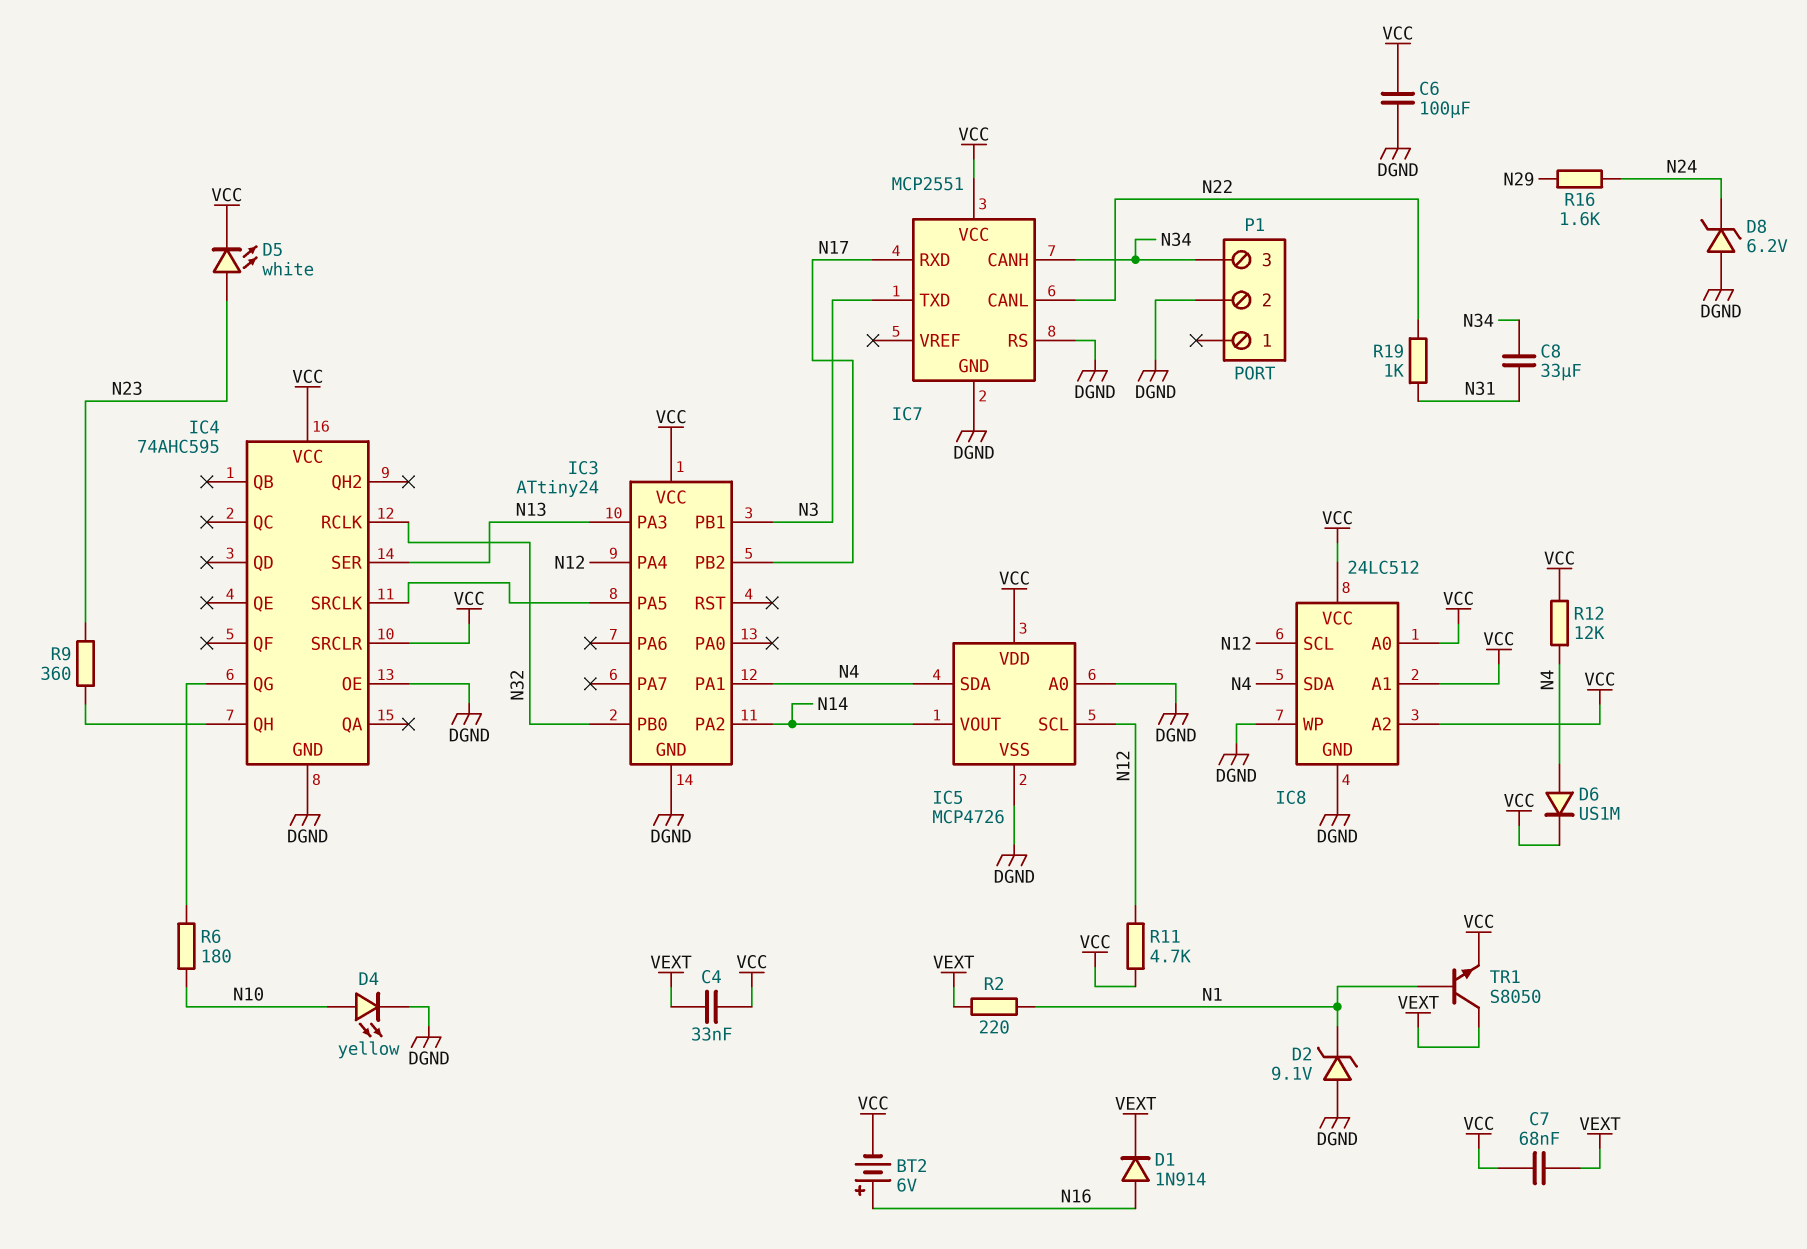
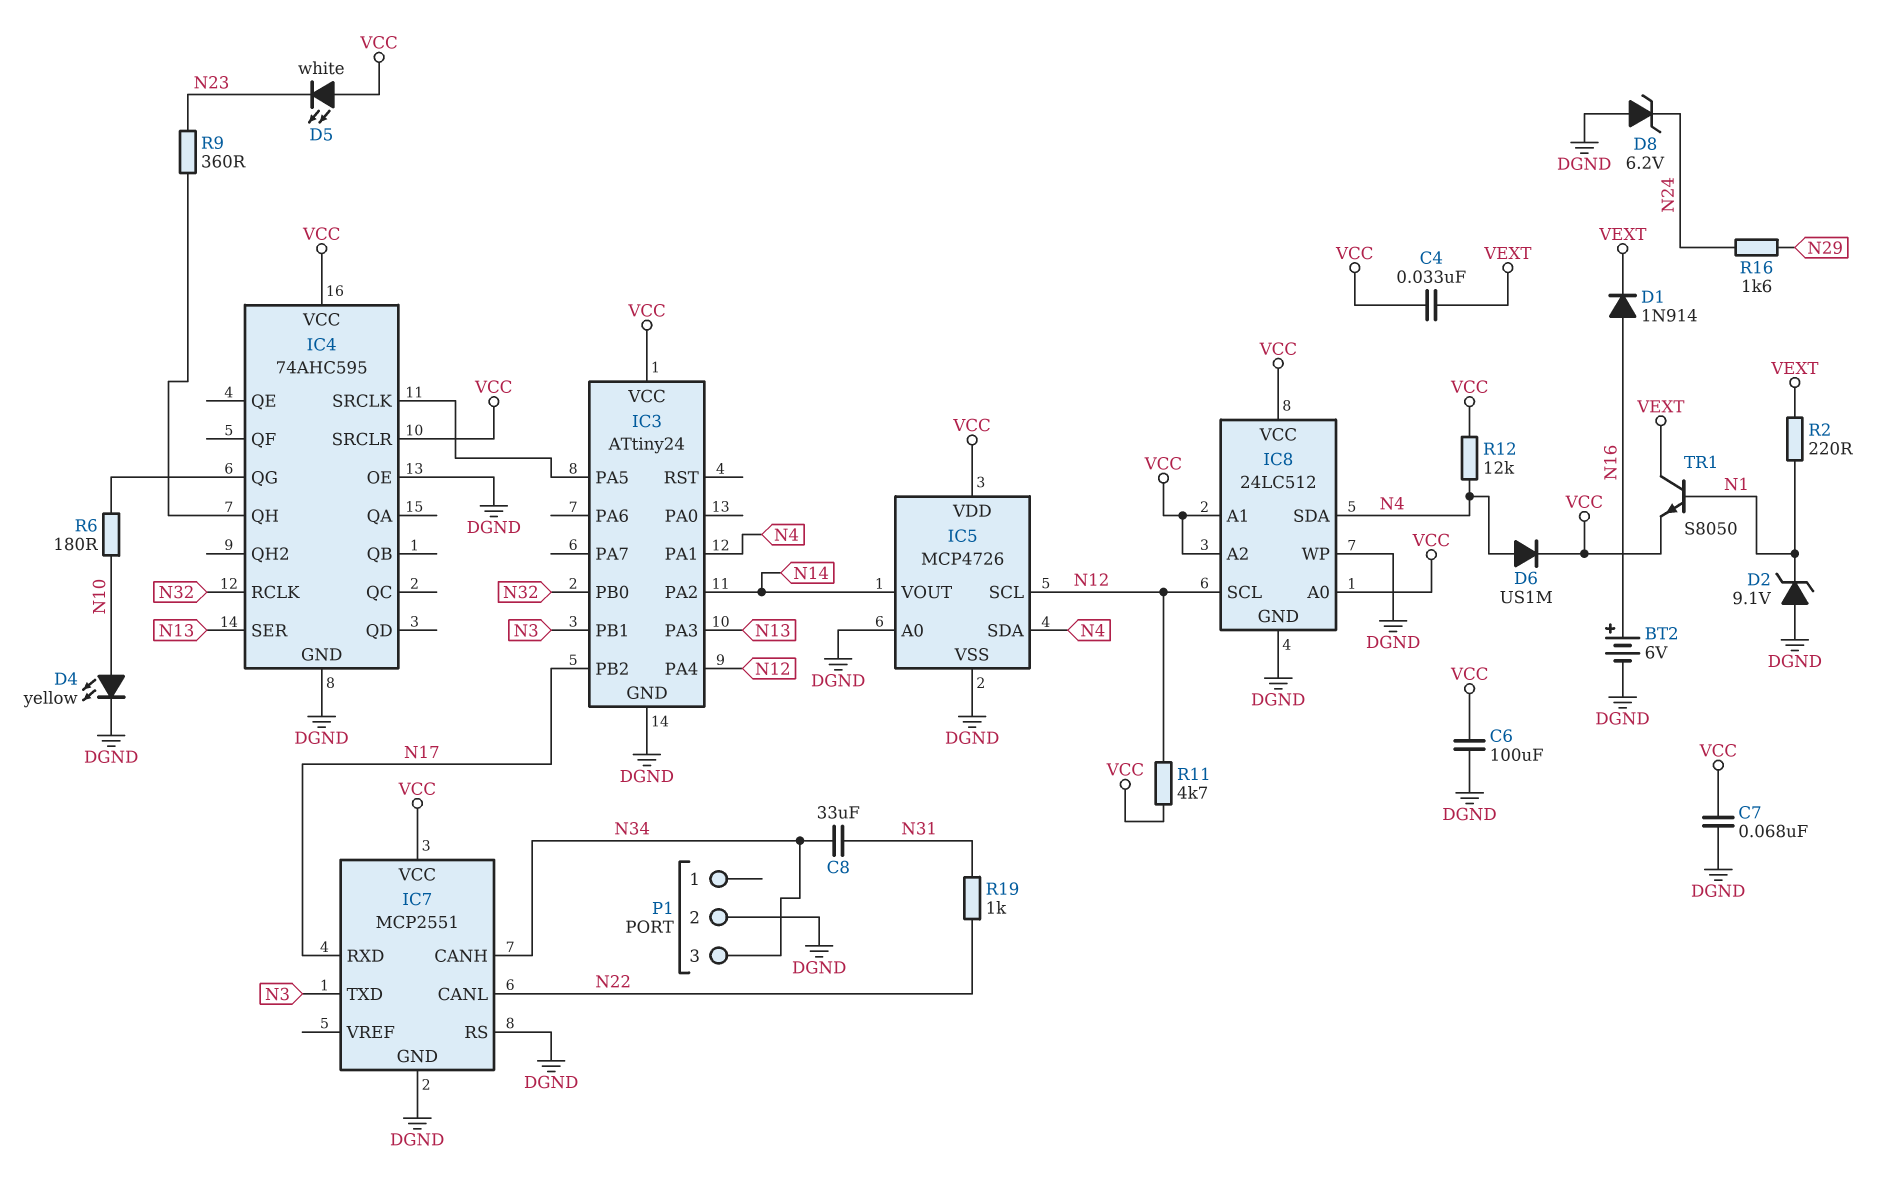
BT2: 6V (plus N16, minus VCC) -> 6V (plus N16, minus DGND)
C7: 68nF (VCC, VEXT) -> 68nF (DGND, VCC)
D5: LED white (A N23, K VCC) -> LED white (A VCC, K N23)

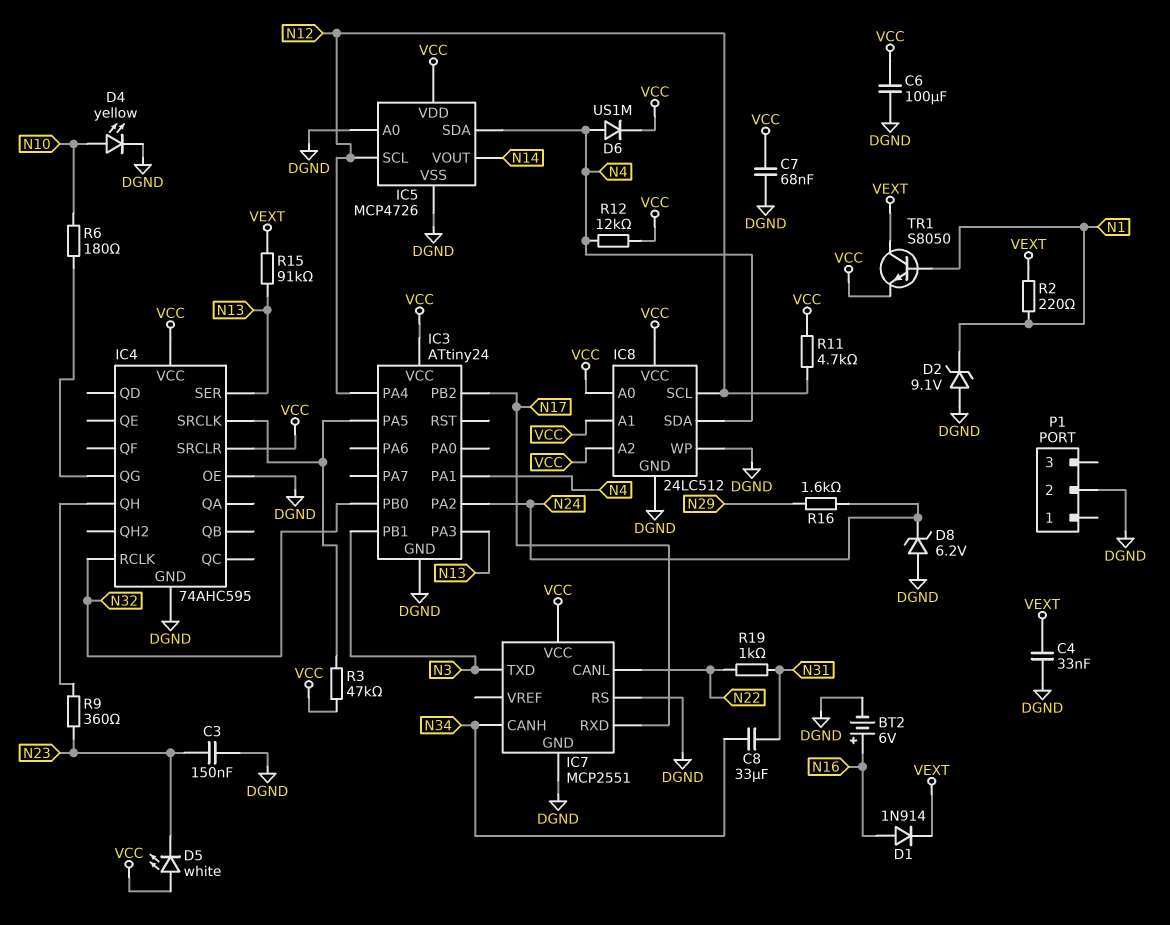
C3: none -> 150nF (DGND, N23)
C4: 33nF (VCC, VEXT) -> 33nF (DGND, VEXT)
IC3 pin PA2: N14 -> N24
P1 pin 3: N34 -> none
R3: none -> 47k (IC3/PA5, VCC)
R15: none -> 91k (N13, VEXT)

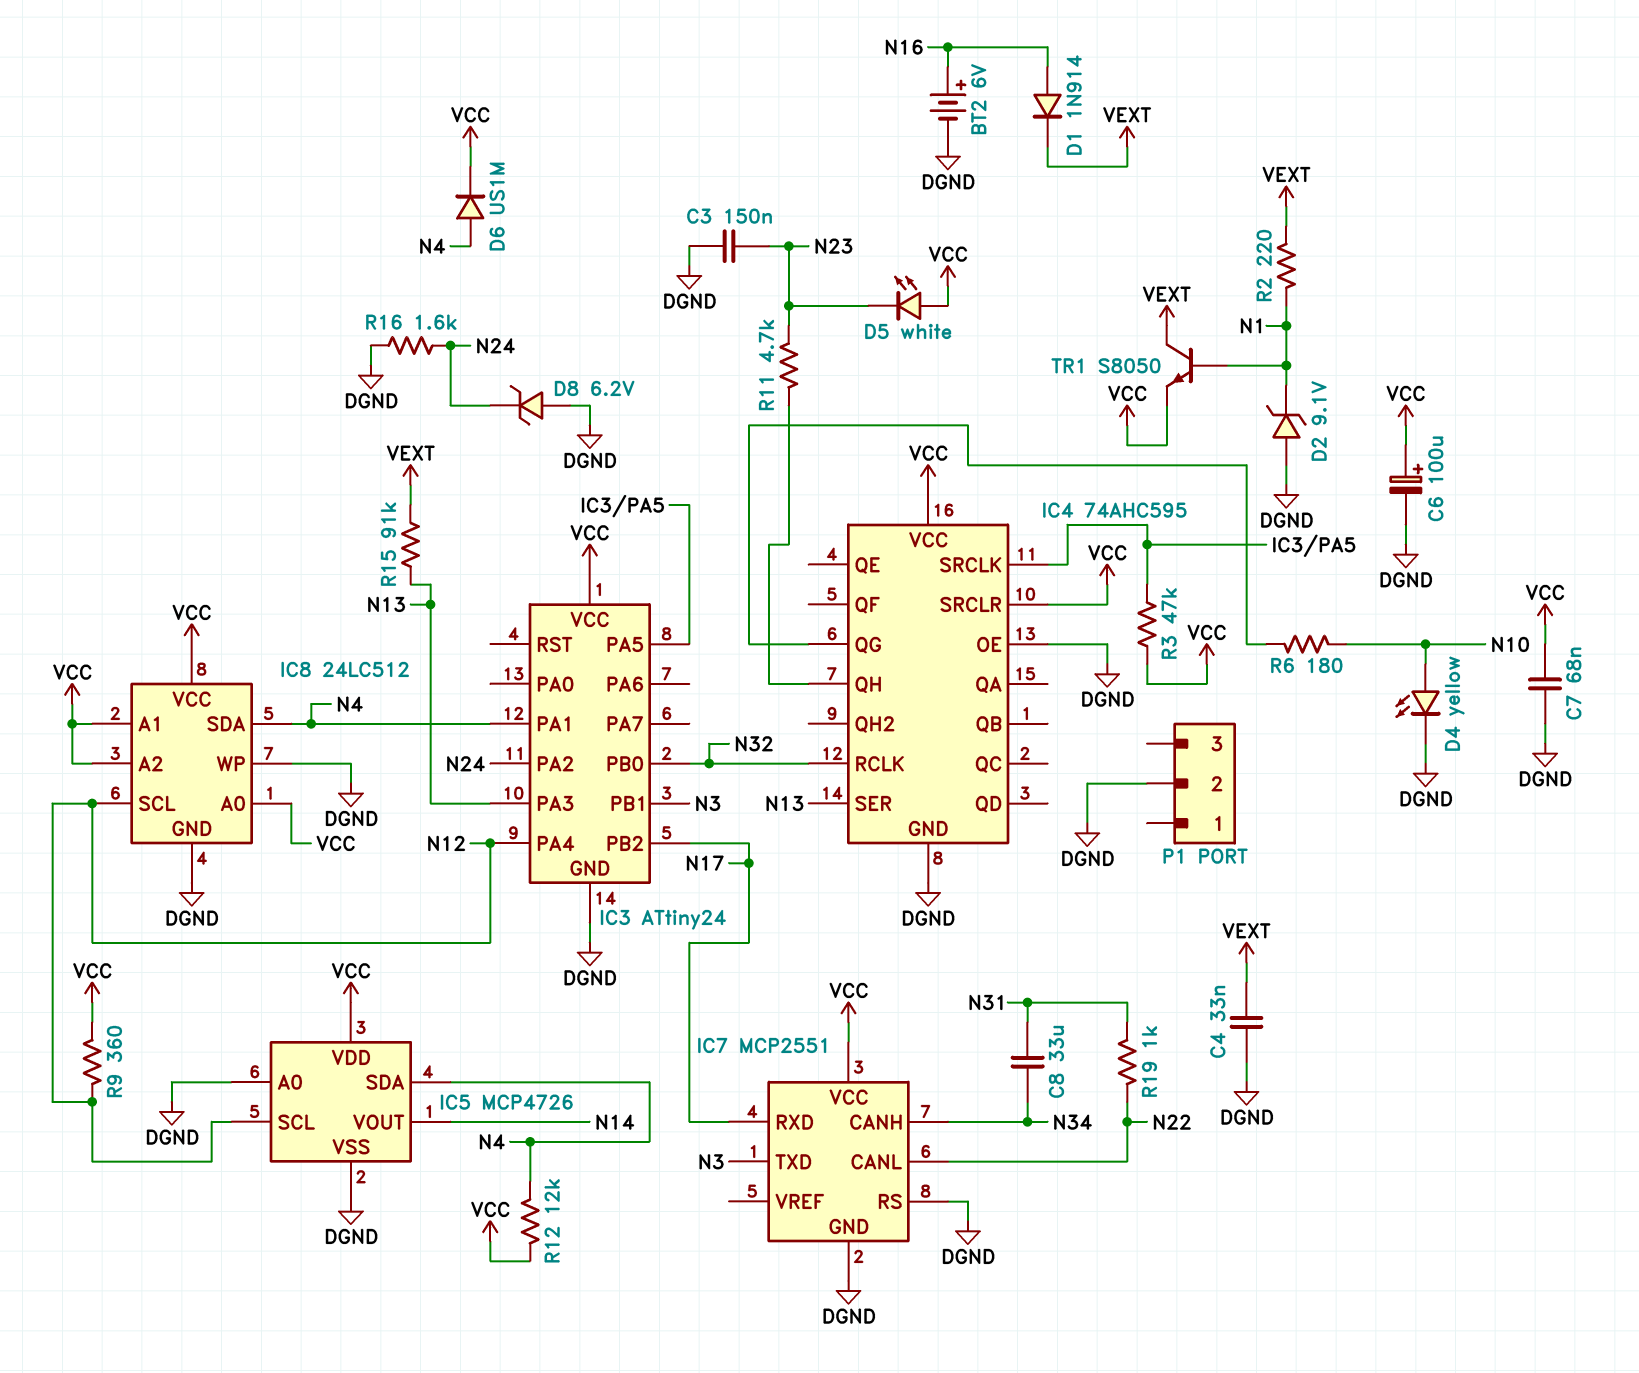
C6: 100uF (DGND, VCC) -> 100uF (plus VCC, minus DGND)
R9: 360 (IC4/QH, N23) -> 360 (N12, VCC)
R11: 4.7k (N12, VCC) -> 4.7k (IC4/QH, N23)
R16: 1.6k (N24, N29) -> 1.6k (DGND, N24)

